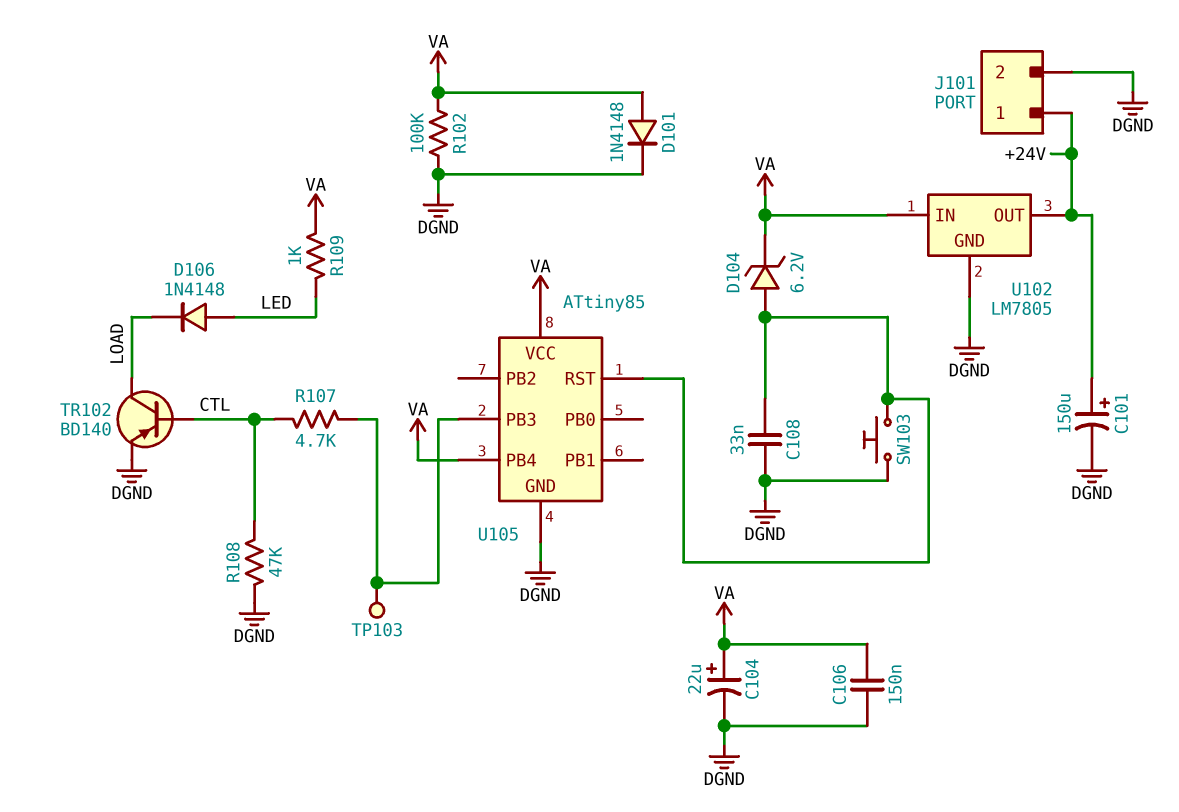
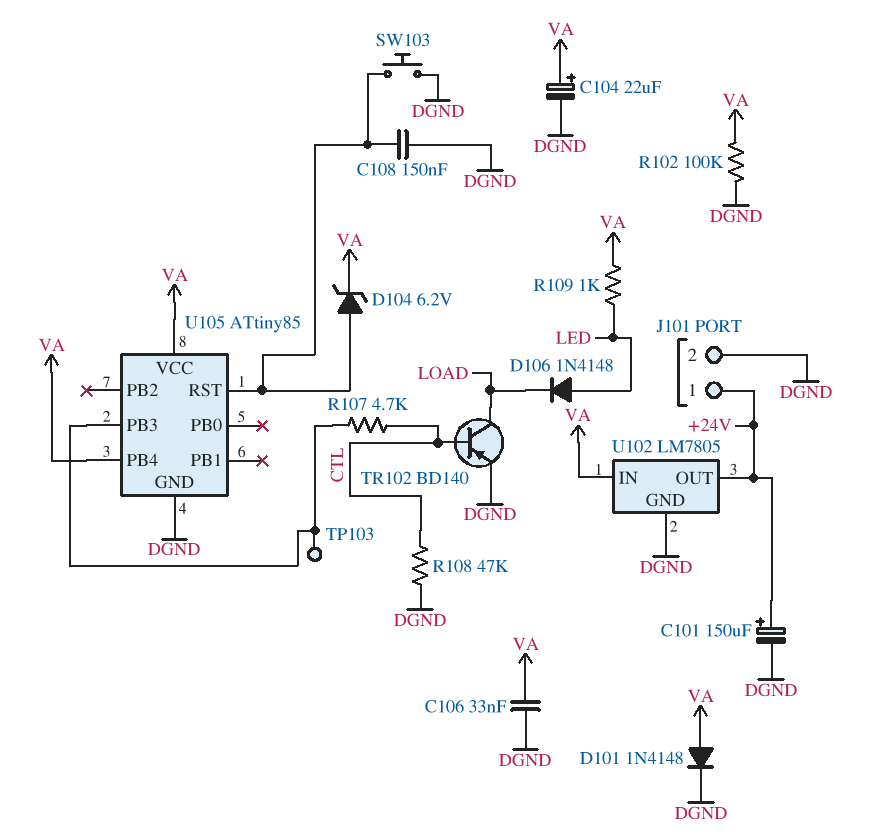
C106: 150nF (DGND, VA) -> 33nF (DGND, VA)
C108: 33nF (DGND, U105/RST) -> 150nF (DGND, U105/RST)

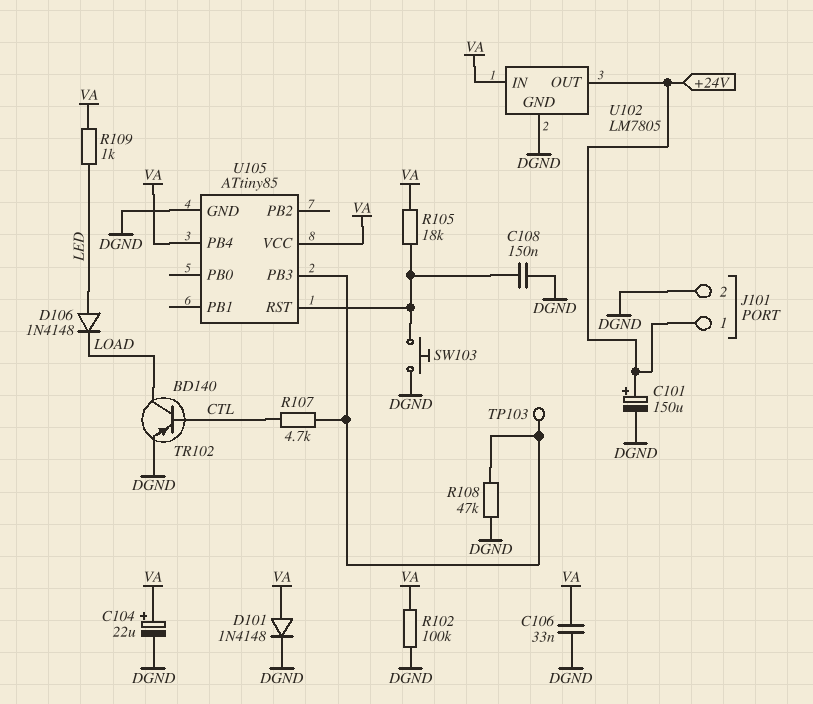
D104: zener 6.2V (A U105/RST, K VA) -> none
R105: none -> 18k (U105/RST, VA)
R108: 47k (CTL, DGND) -> 47k (DGND, U105/PB3)

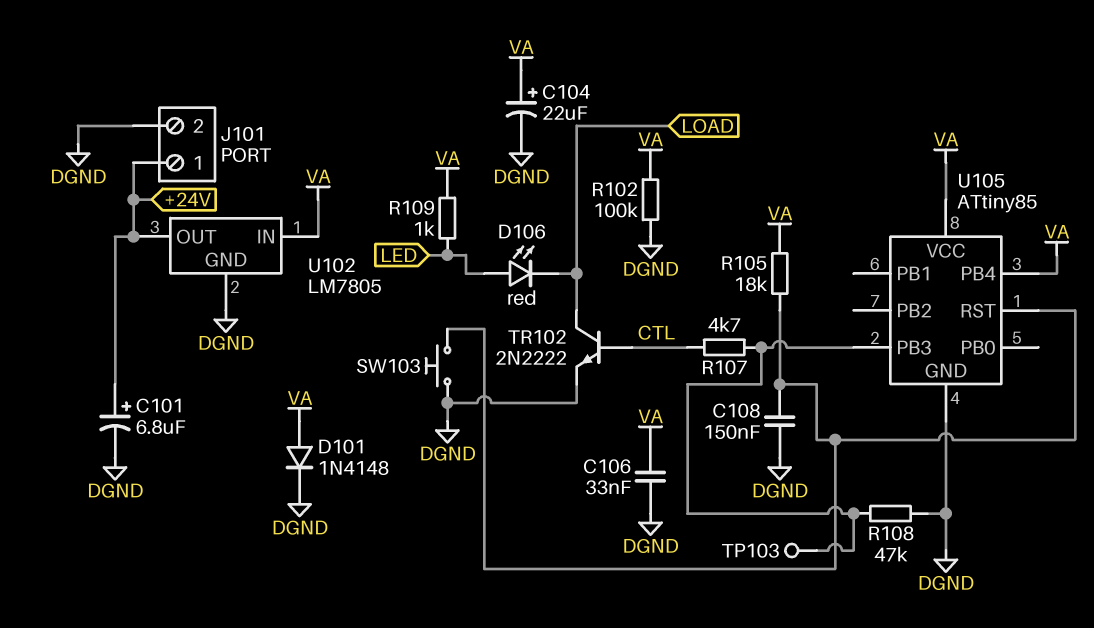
C101: 150uF (plus +24V, minus DGND) -> 6.8uF (plus +24V, minus DGND)
D106: diode 1N4148 (A LED, K LOAD) -> LED red (A LED, K LOAD)
TR102: PNP BD140 (B CTL, C LOAD, E DGND) -> NPN 2N2222 (B CTL, C LOAD, E DGND)

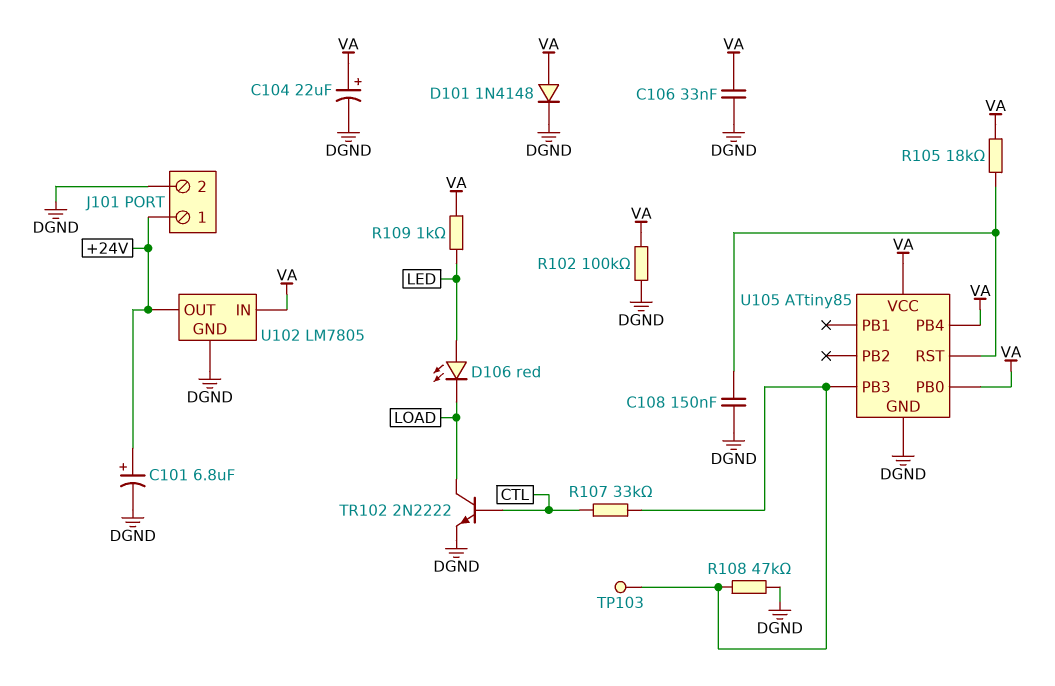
R107: 4.7k (CTL, U105/PB3) -> 33k (CTL, U105/PB3)
SW103: button (DGND, U105/RST) -> none
U105 pin PB0: none -> VA

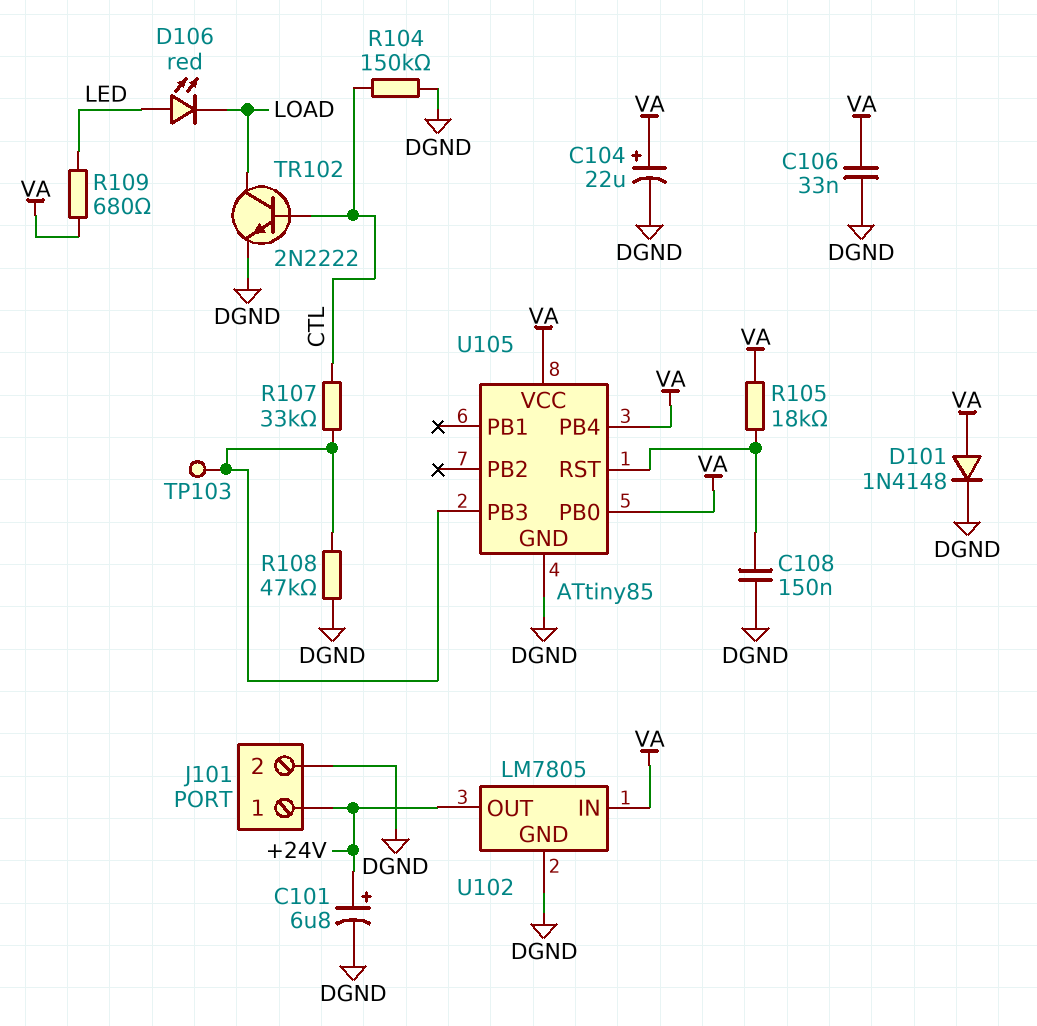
R102: 100k (DGND, VA) -> none
R104: none -> 150k (CTL, DGND)
R109: 1k (LED, VA) -> 680 (LED, VA)

